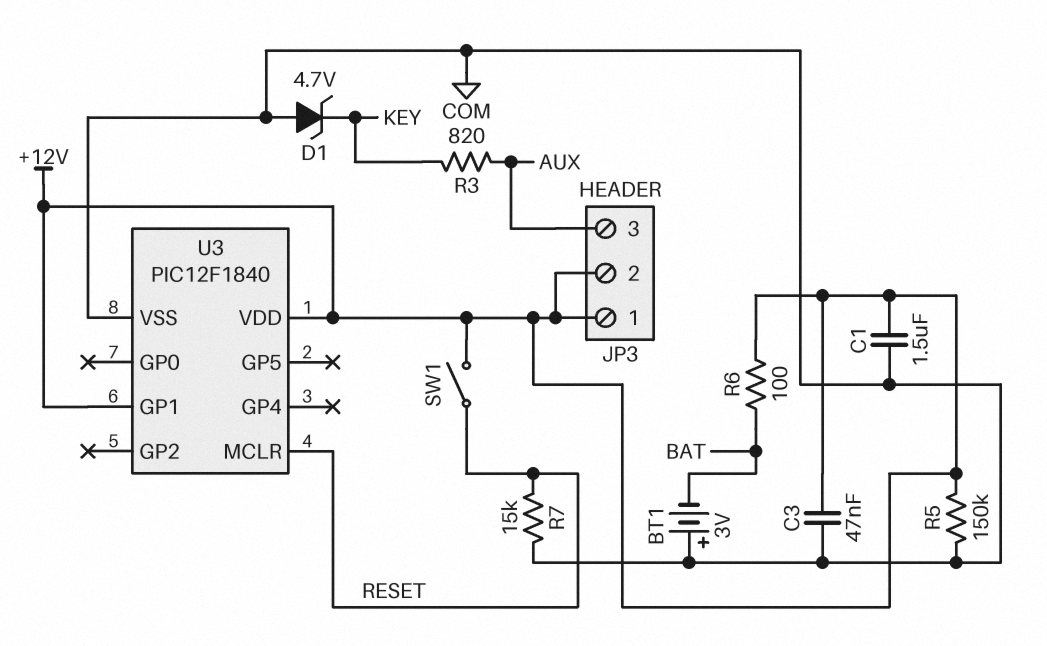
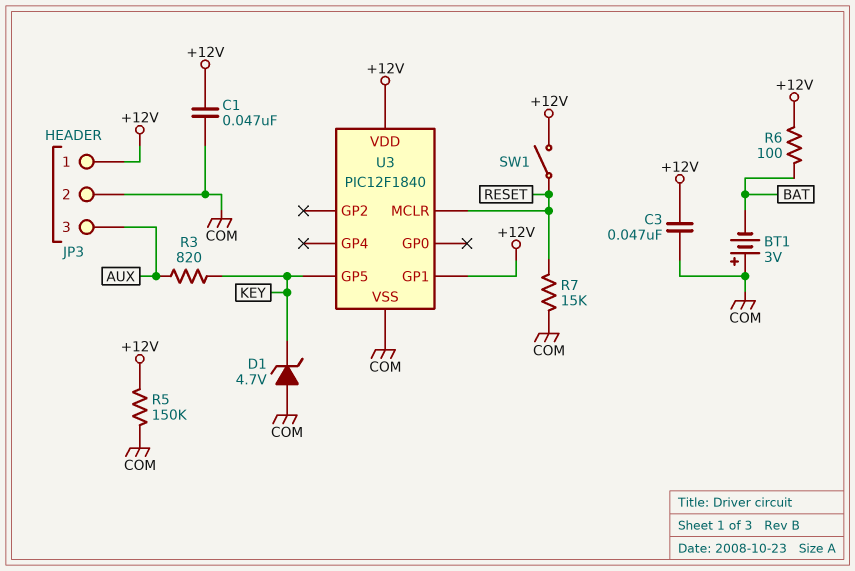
C1: 1.5uF (+12V, COM) -> 47nF (+12V, COM)
JP3 pin 2: +12V -> COM
U3 pin GP5: none -> KEY

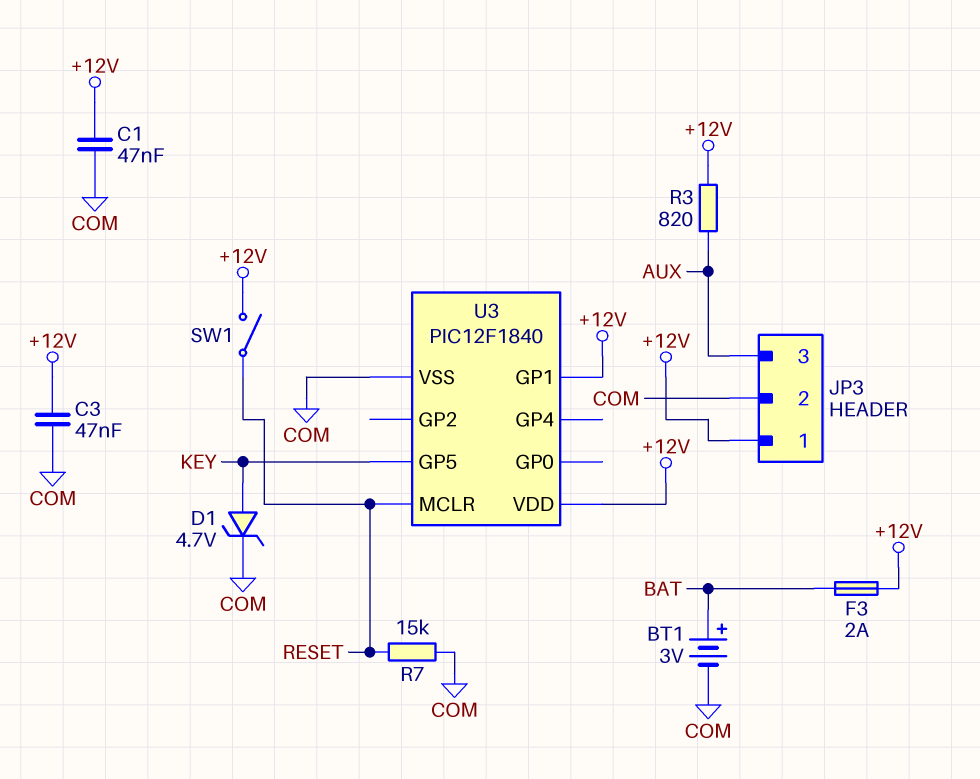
BT1: 3V (plus COM, minus BAT) -> 3V (plus BAT, minus COM)
D1: zener 4.7V (A COM, K KEY) -> zener 4.7V (A KEY, K COM)
F3: none -> 2A (+12V, BAT)
R3: 820 (AUX, KEY) -> 820 (+12V, AUX)
R5: 150k (+12V, COM) -> none
R6: 100 (+12V, BAT) -> none

